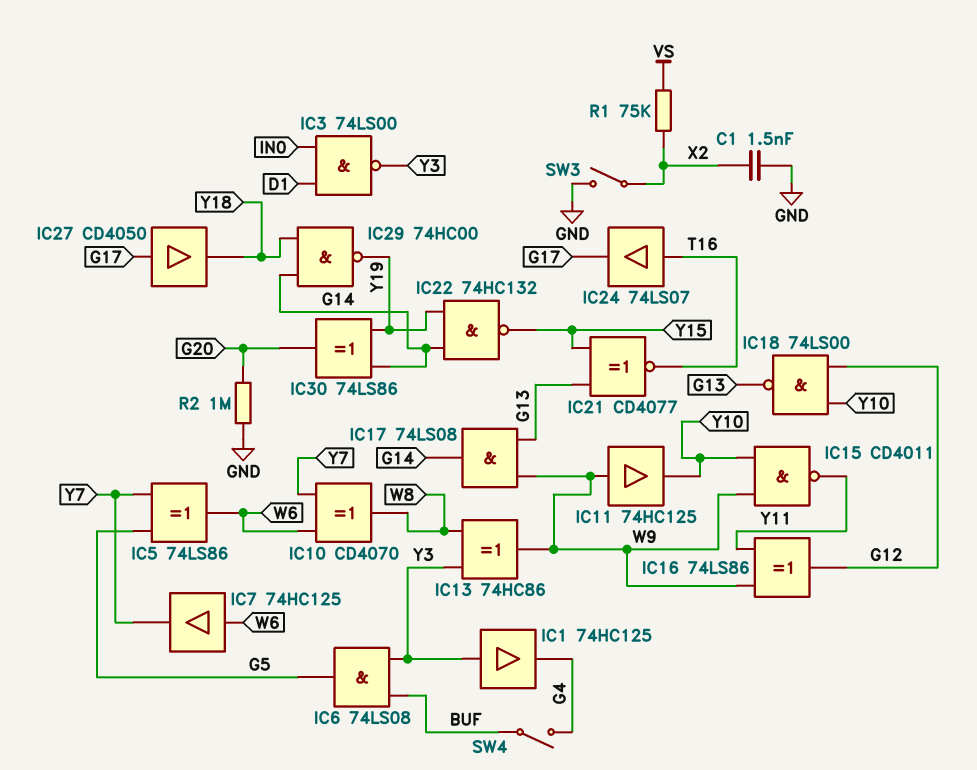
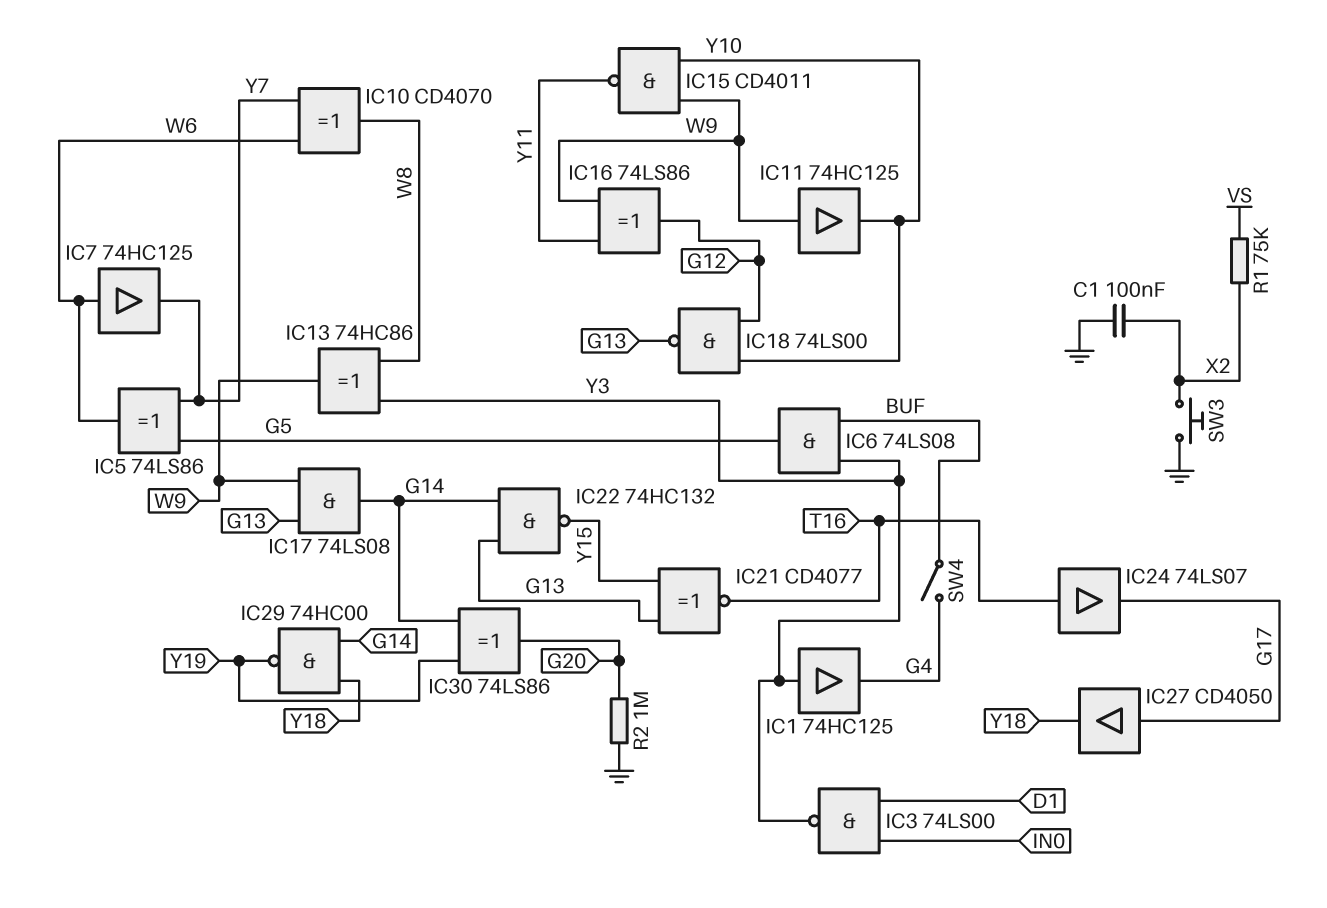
C1: 1.5nF (GND, X2) -> 100nF (GND, X2)
IC22: NAND 74HC132 (in G14, in Y19, out Y15) -> NAND 74HC132 (in G13, in G14, out Y15)
SW3: switch (GND, X2) -> button (GND, X2)

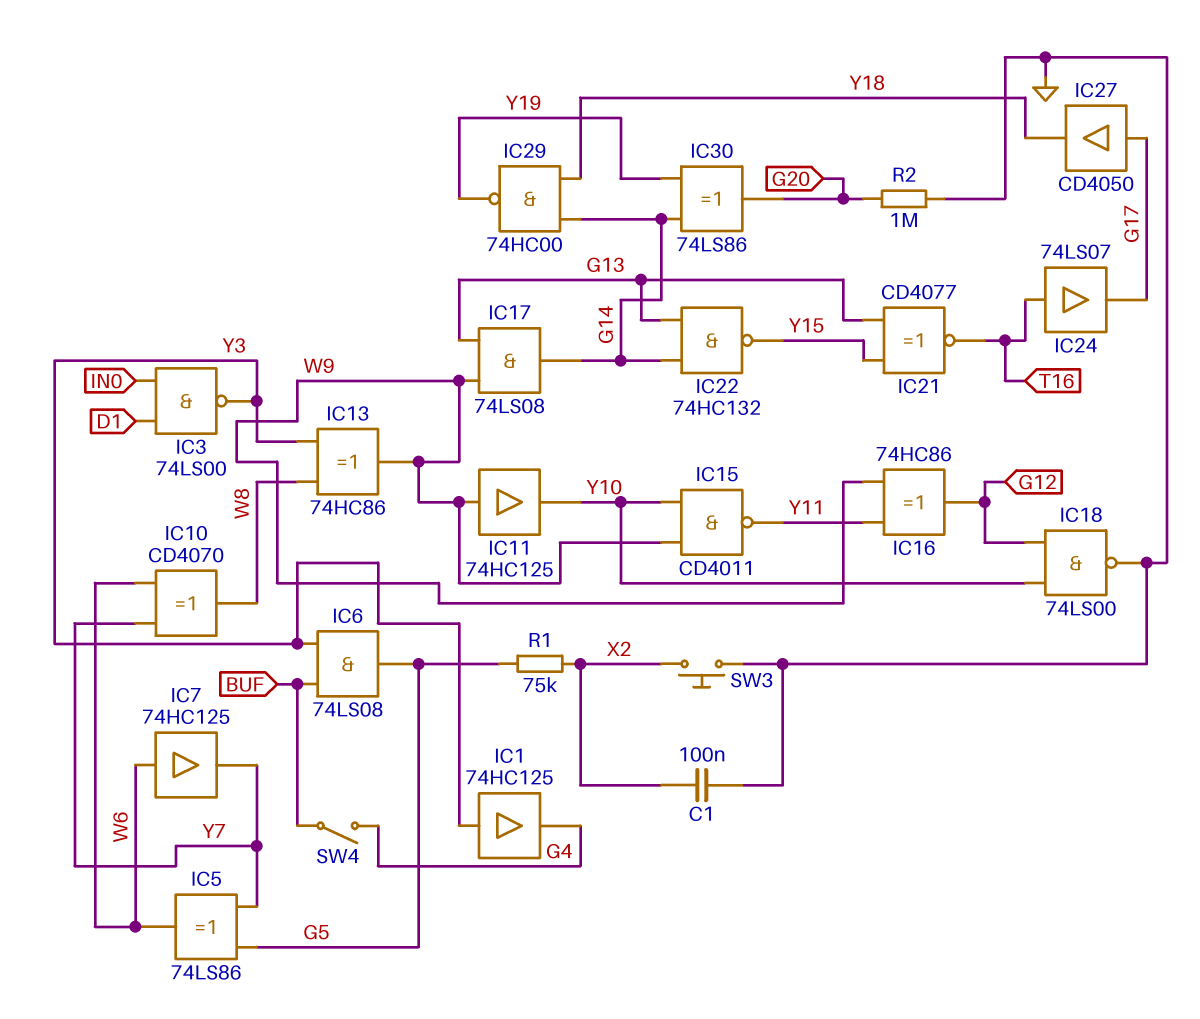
IC16: XOR 74LS86 (in W9, in Y11, out G12) -> XOR 74HC86 (in W9, in Y11, out G12)
IC18: NAND 74LS00 (in G12, in Y10, out G13) -> NAND 74LS00 (in G12, in Y10, out GND)
R1: 75k (VS, X2) -> 75k (G5, X2)

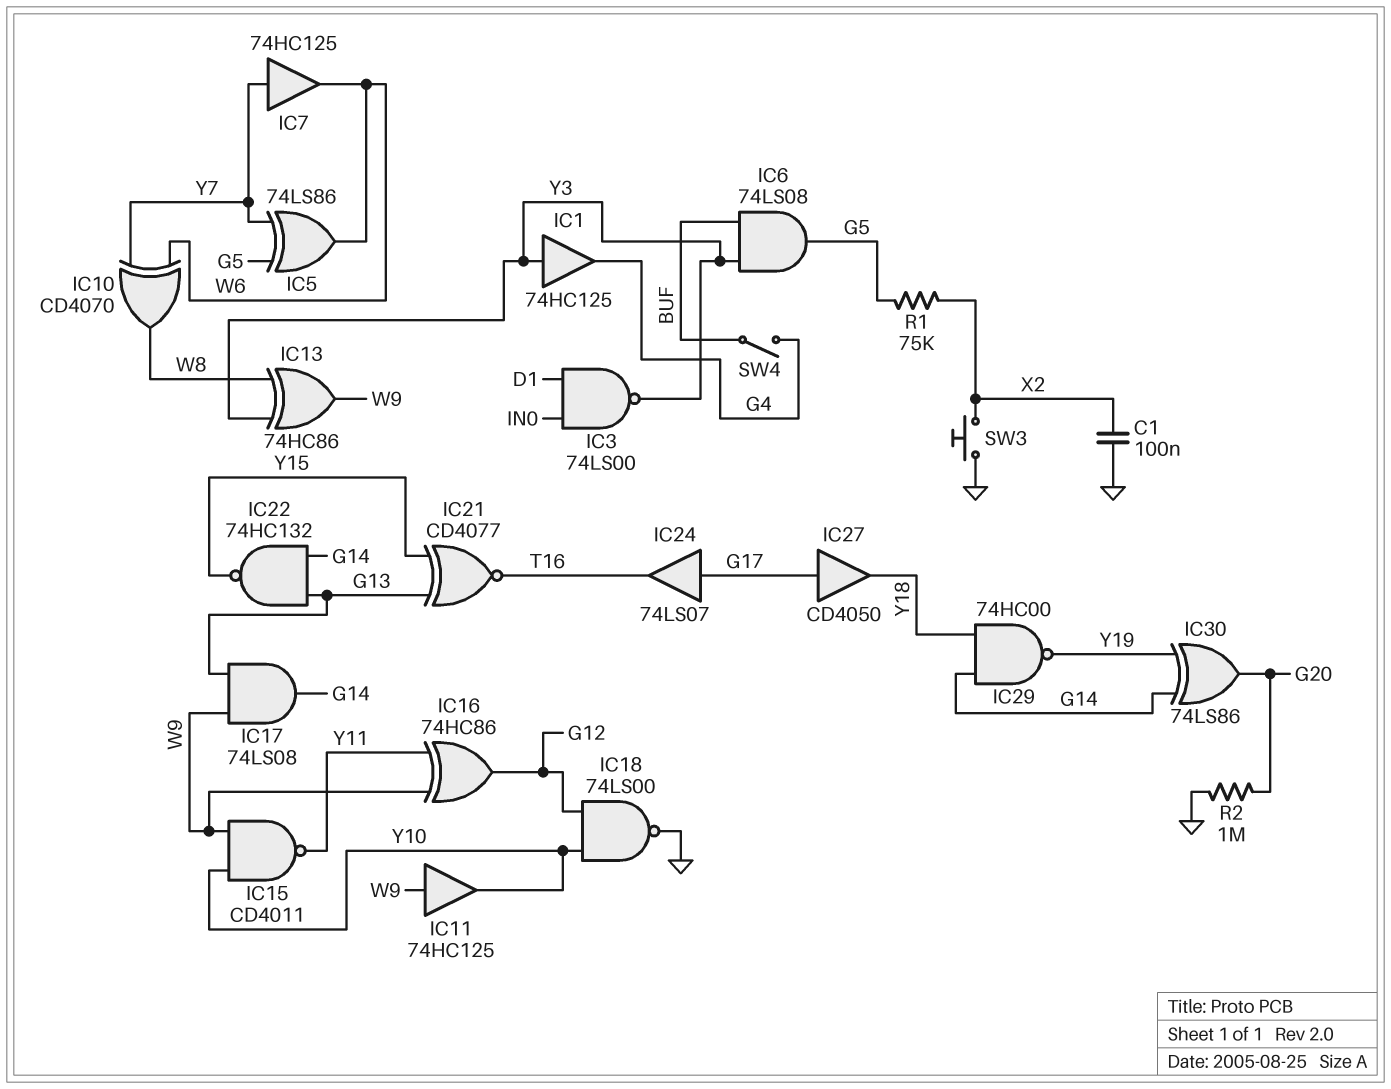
IC7: buffer 74HC125 (in W6, out Y7) -> buffer 74HC125 (in Y7, out W6)
IC24: buffer 74LS07 (in T16, out G17) -> buffer 74LS07 (in G17, out T16)

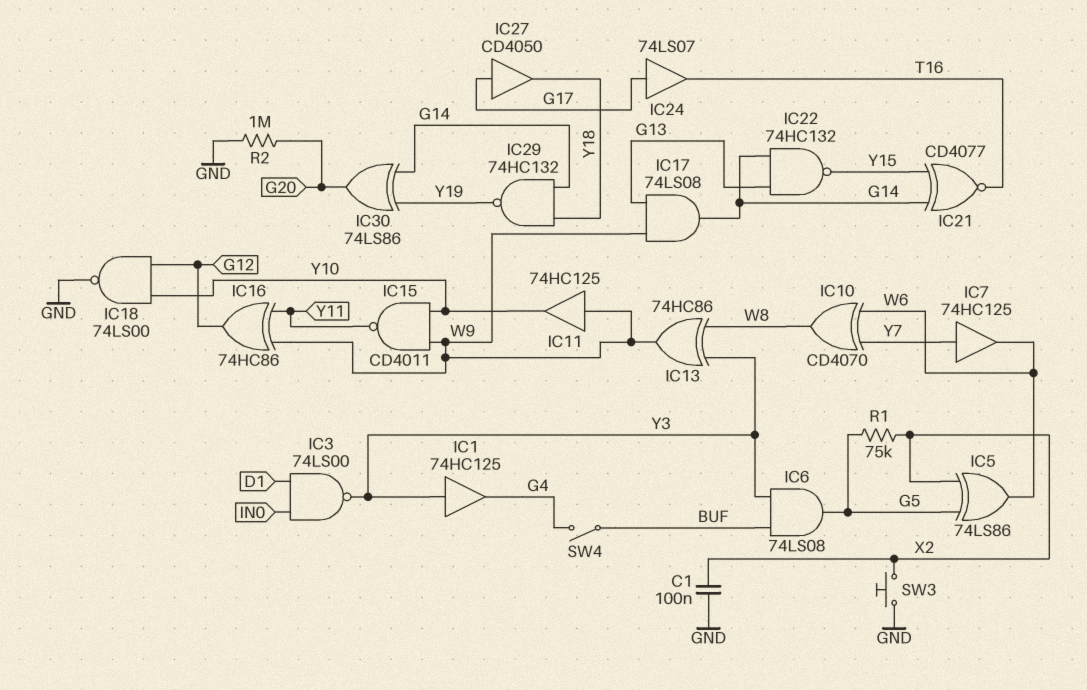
IC5: XOR 74LS86 (in G5, in Y7, out W6) -> XOR 74LS86 (in G5, in X2, out W6)
IC21: XNOR CD4077 (in G13, in Y15, out T16) -> XNOR CD4077 (in G14, in Y15, out T16)
IC29: NAND 74HC00 (in G14, in Y18, out Y19) -> NAND 74HC132 (in G14, in Y18, out Y19)

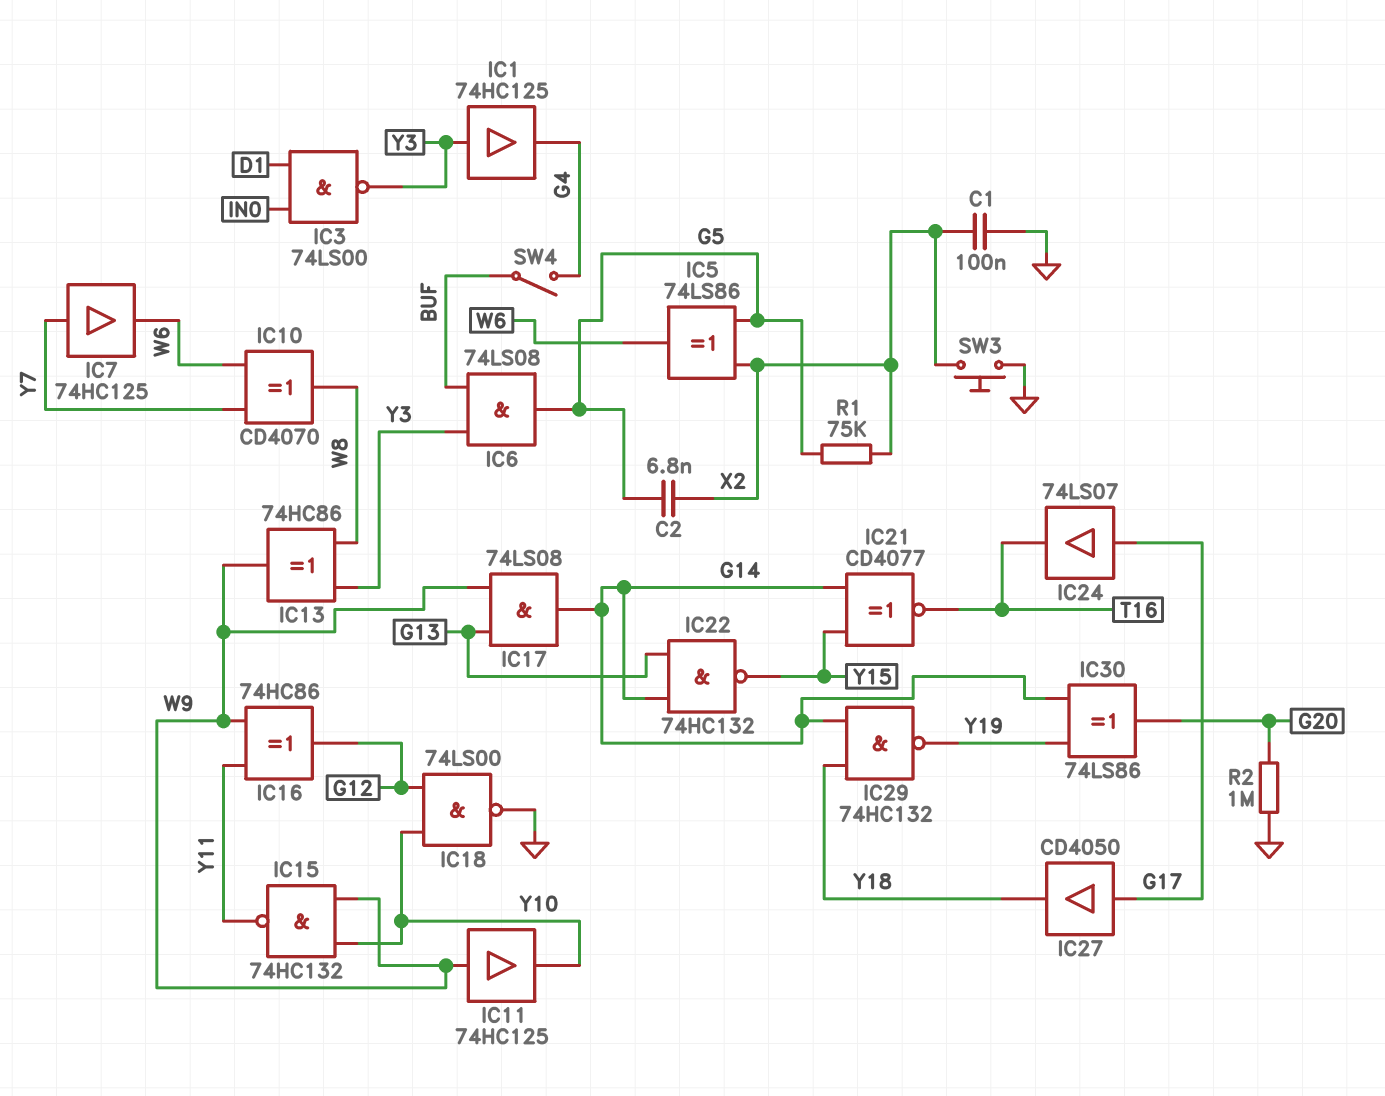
C2: none -> 6.8nF (G5, X2)
IC15: NAND CD4011 (in W9, in Y10, out Y11) -> NAND 74HC132 (in W9, in Y10, out Y11)

